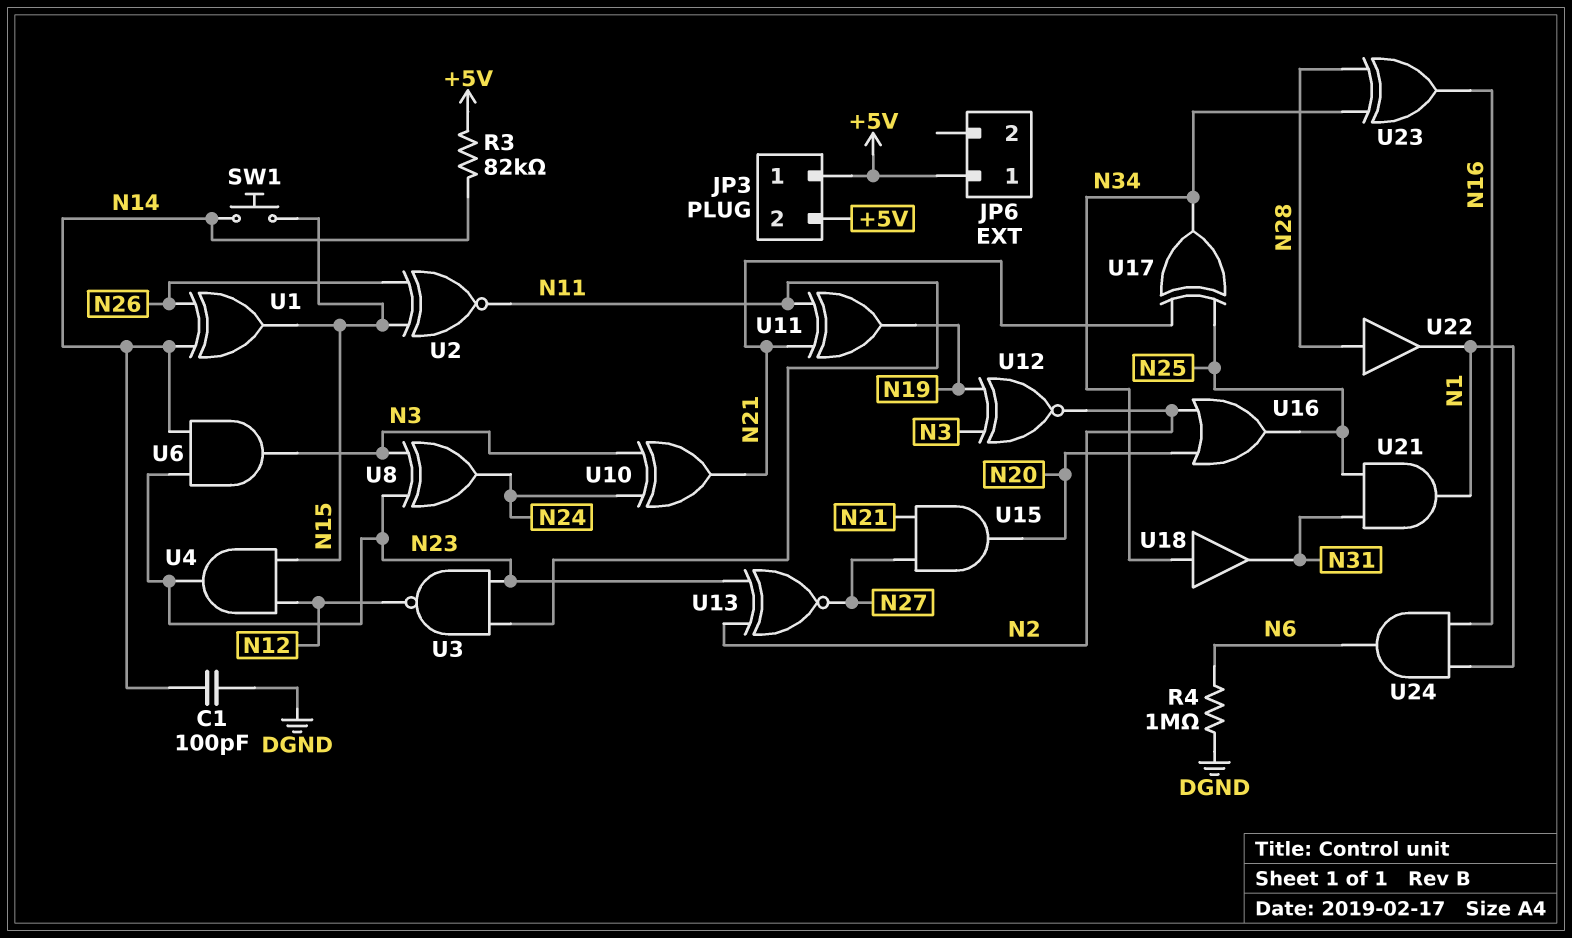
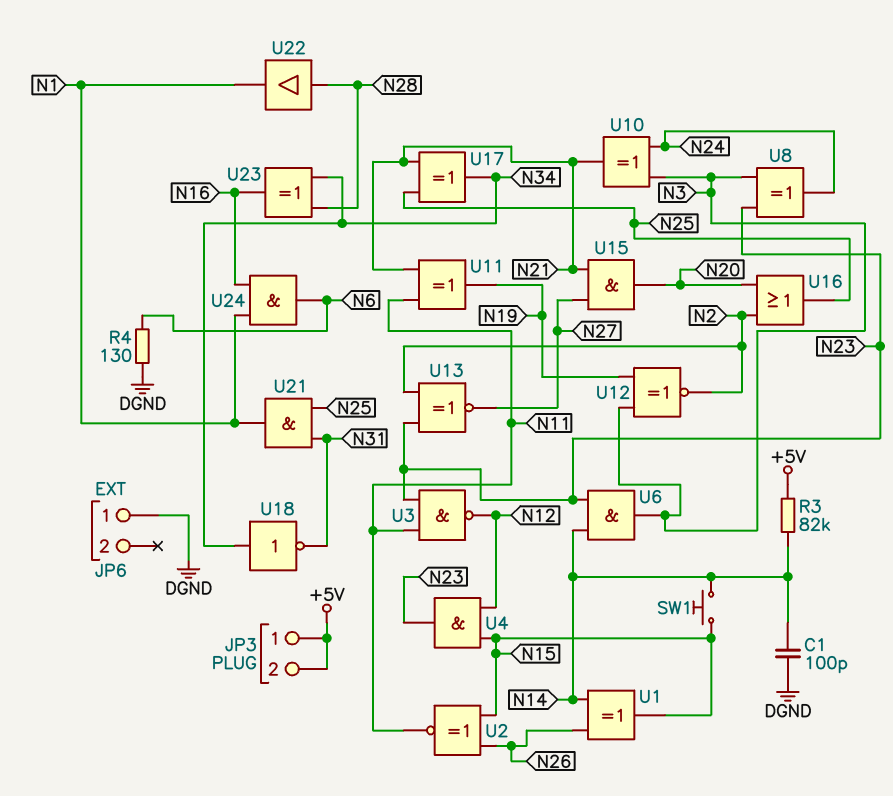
JP6 pin 1: +5V -> DGND
R4: 1M (DGND, N6) -> 130 (DGND, N6)
U18: buffer (in N34, out N31) -> NOT (in N34, out N31)

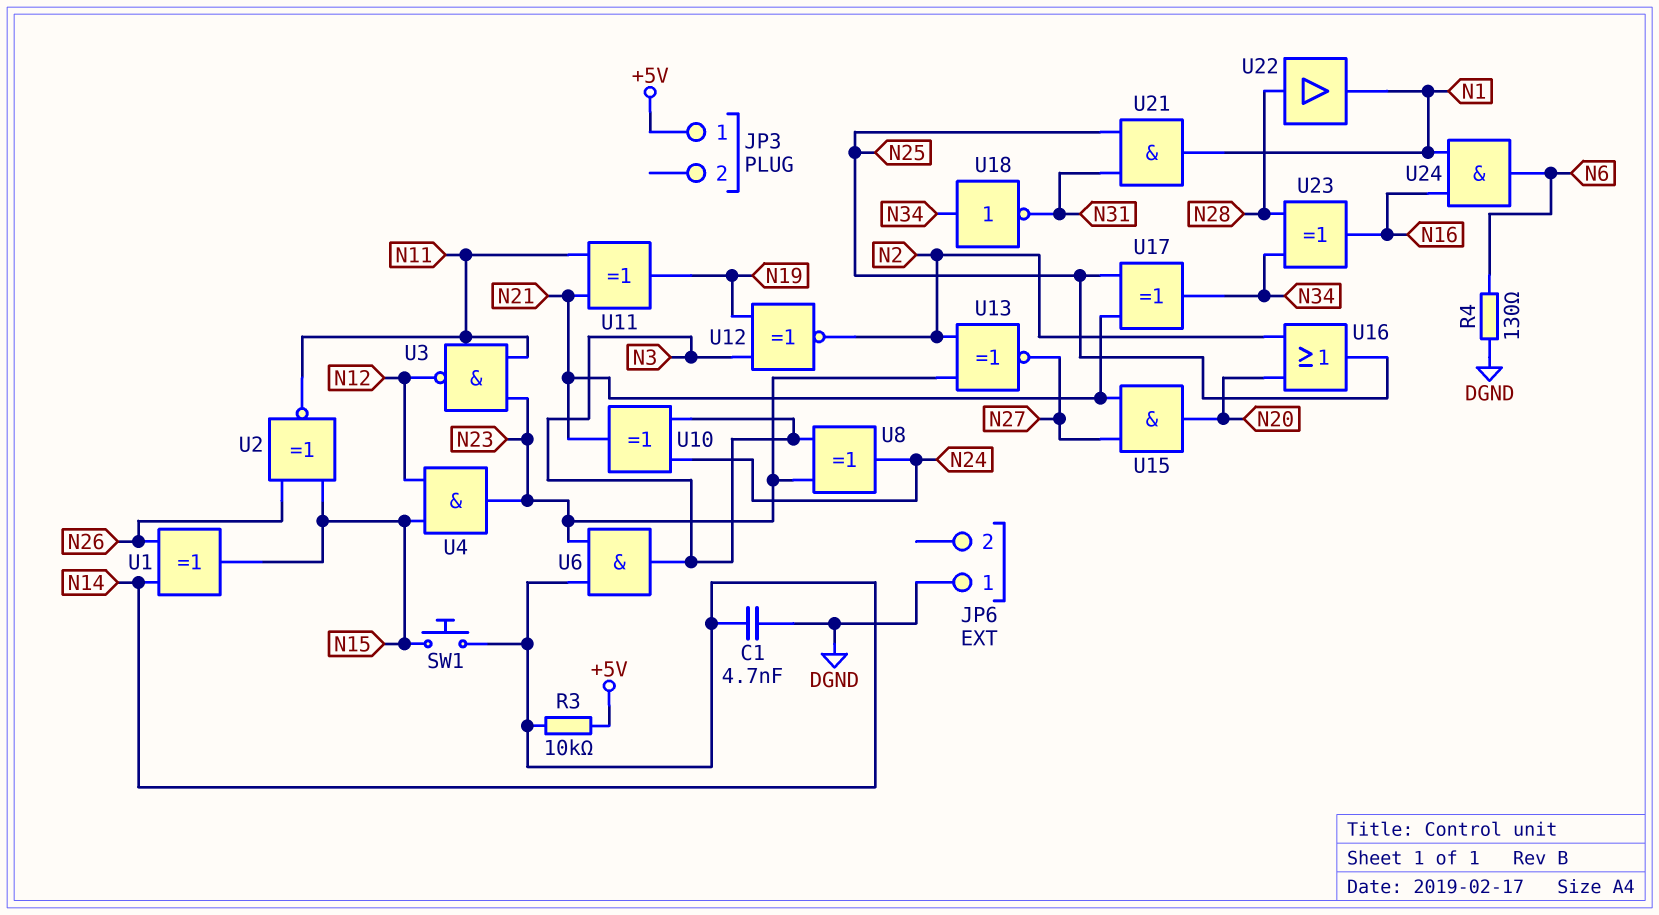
C1: 100pF (DGND, N14) -> 4.7nF (DGND, N14)
JP3 pin 2: +5V -> none
R3: 82k (+5V, N14) -> 10k (+5V, N14)

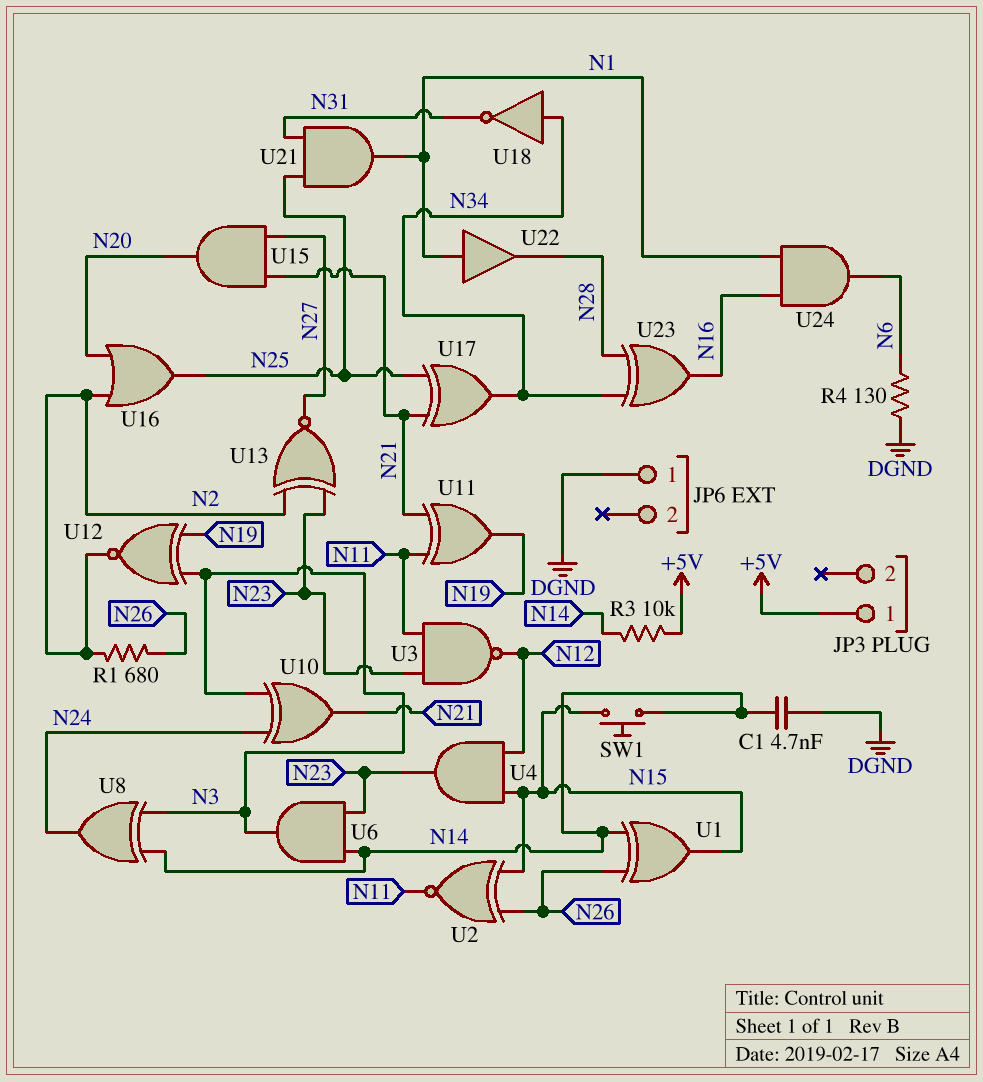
R1: none -> 680 (N2, N26)
U8: XOR (in N3, in N23, out N24) -> XOR (in N3, in N14, out N24)
U22: buffer (in N28, out N1) -> buffer (in N1, out N28)

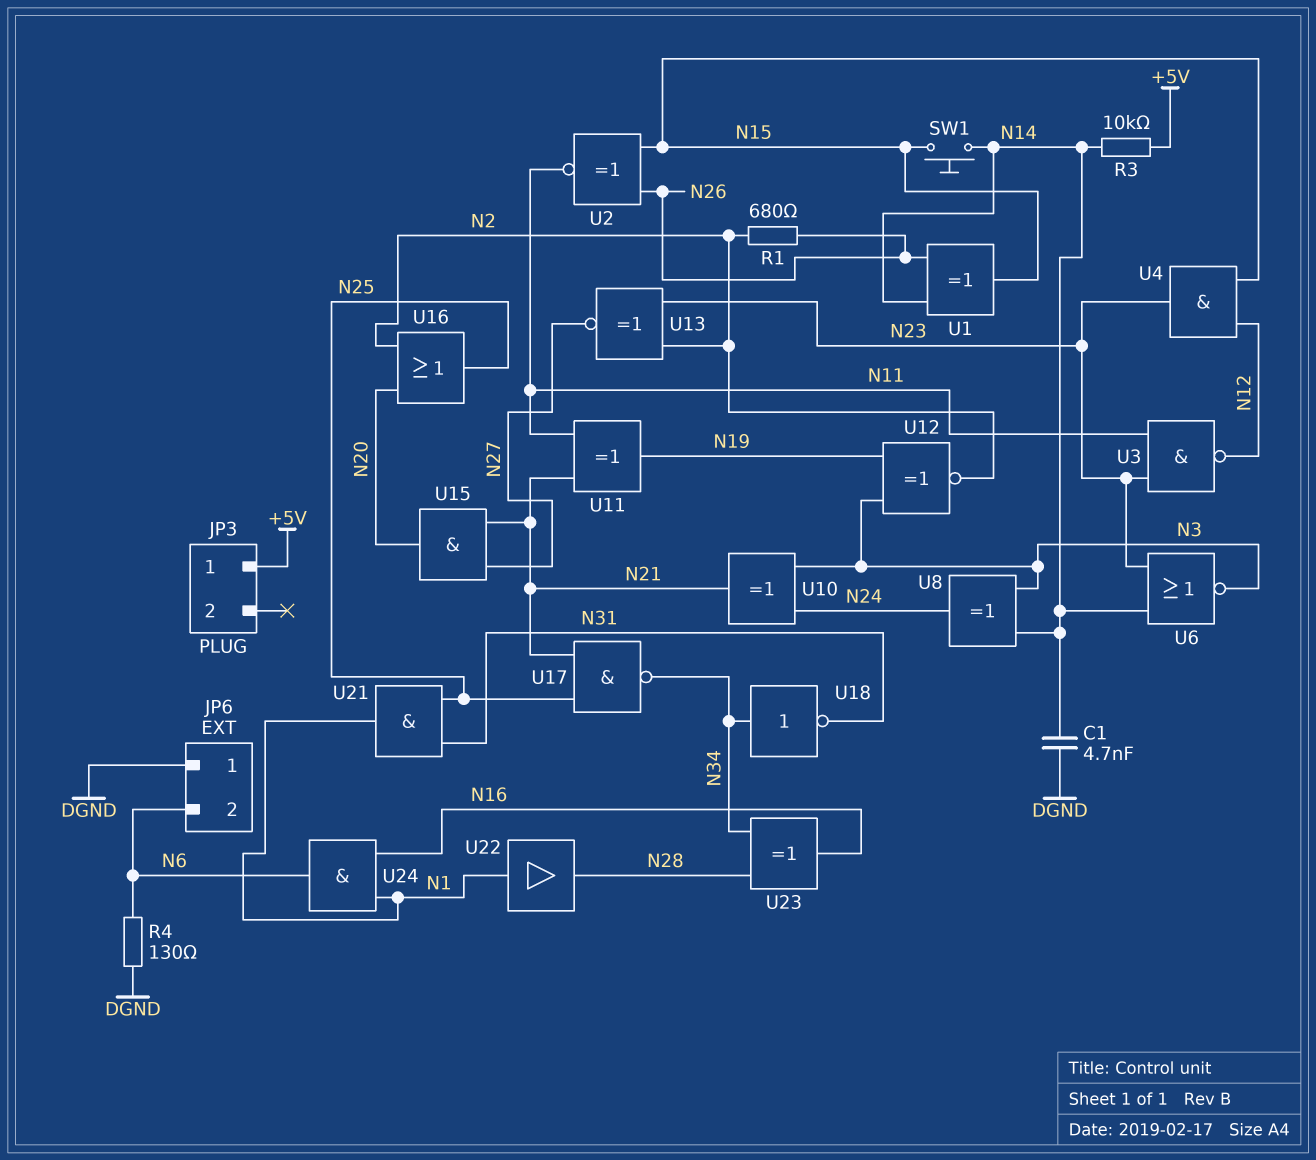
JP6 pin 2: none -> N6
U6: AND (in N14, in N23, out N3) -> NOR (in N14, in N23, out N3)
U17: XOR (in N21, in N25, out N34) -> NAND (in N21, in N25, out N34)

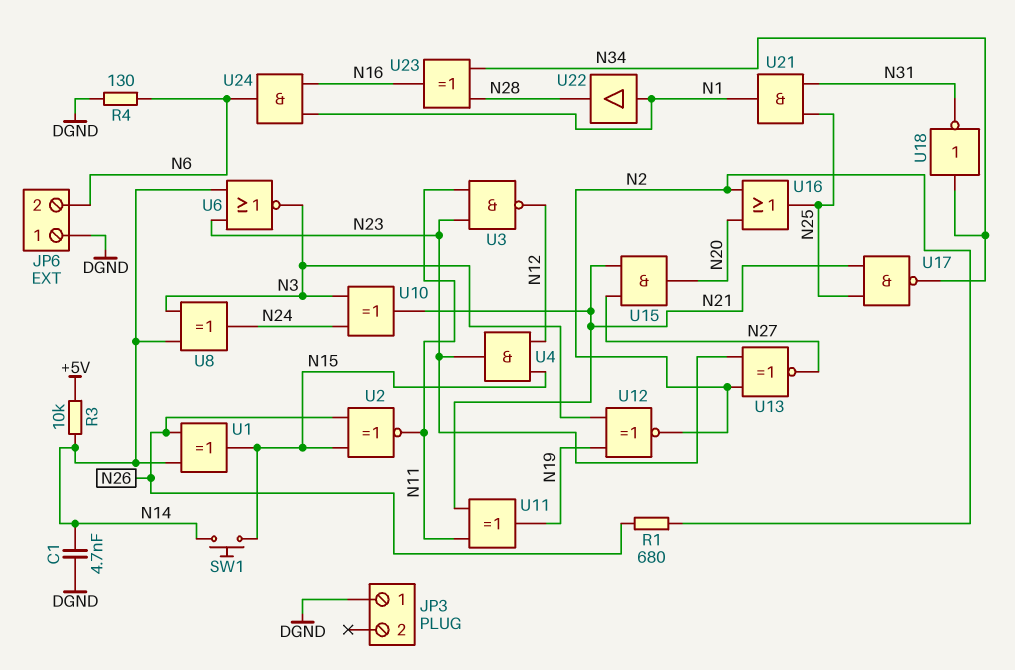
JP3 pin 1: +5V -> DGND

